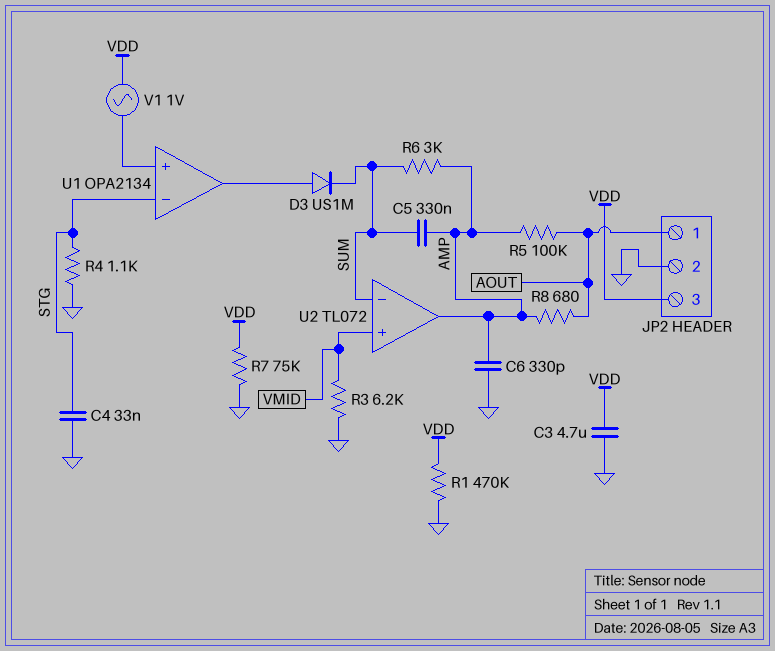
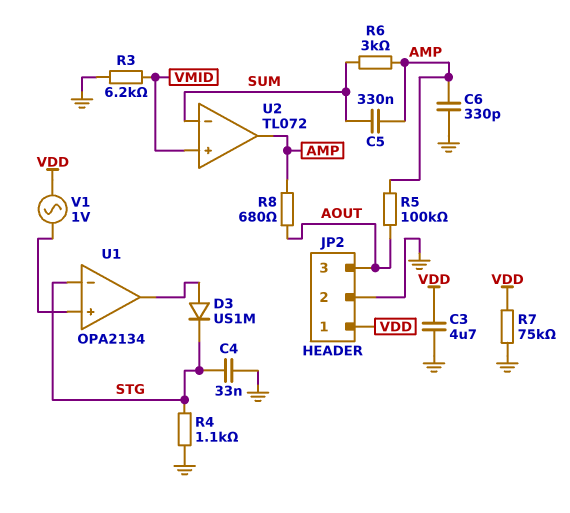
D3: diode US1M (A U1/out, K SUM) -> diode US1M (A U1/out, K STG)
JP2 pin 1: AOUT -> VDD
JP2 pin 3: VDD -> AOUT
R1: 470k (GND, VDD) -> none

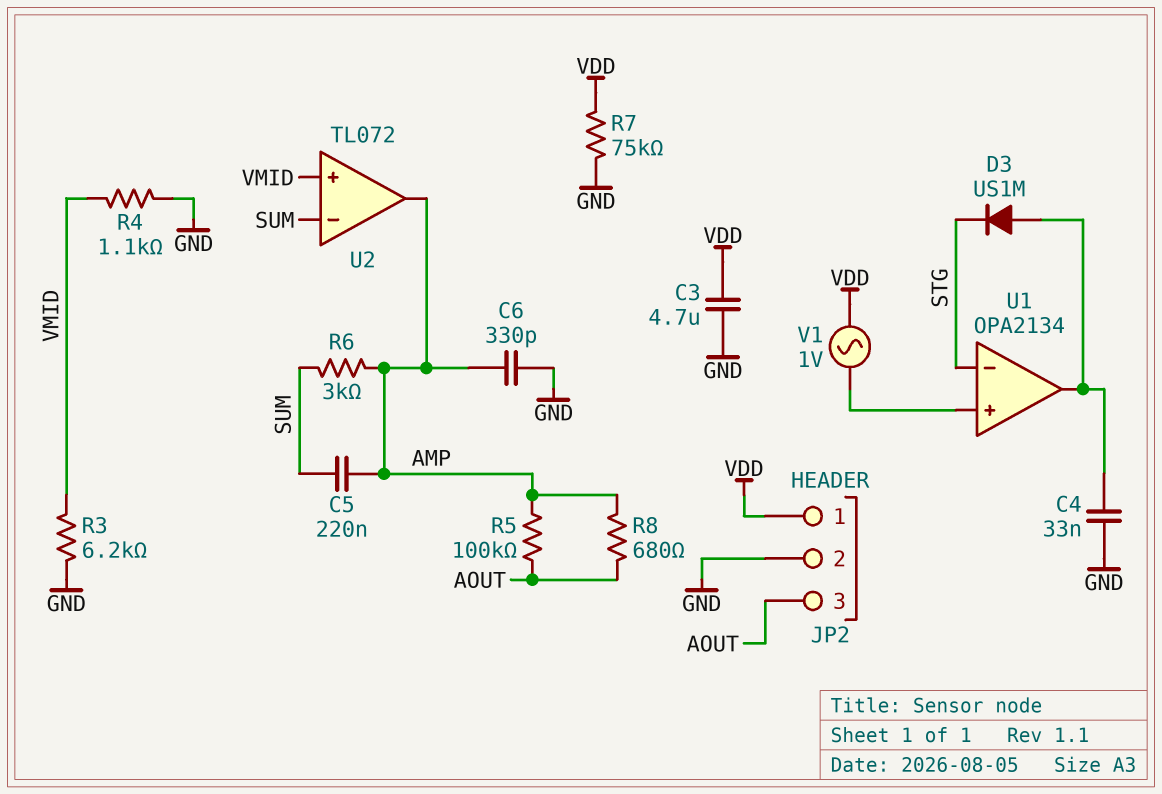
C4: 33nF (GND, STG) -> 33nF (GND, U1/out)
C5: 330nF (AMP, SUM) -> 220nF (AMP, SUM)
R4: 1.1k (GND, STG) -> 1.1k (GND, VMID)

